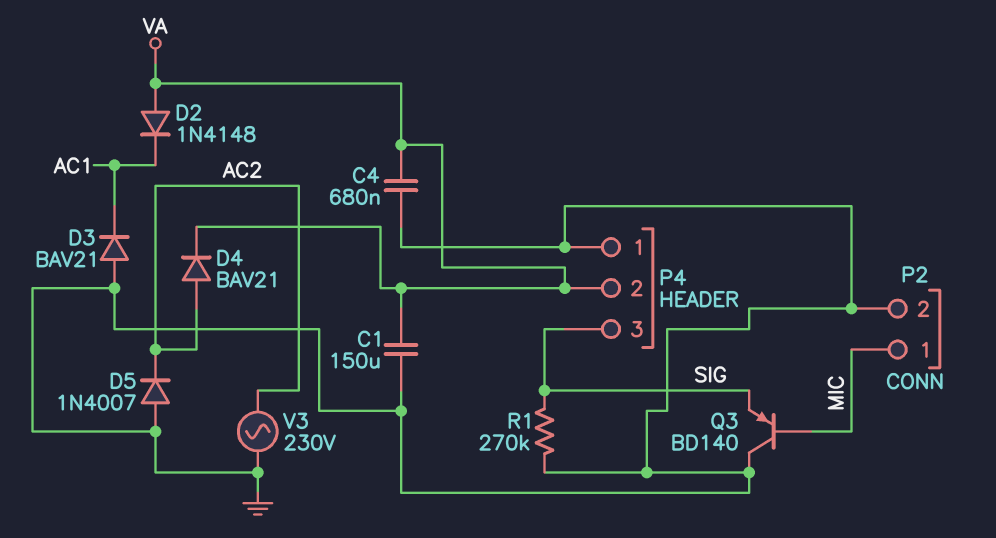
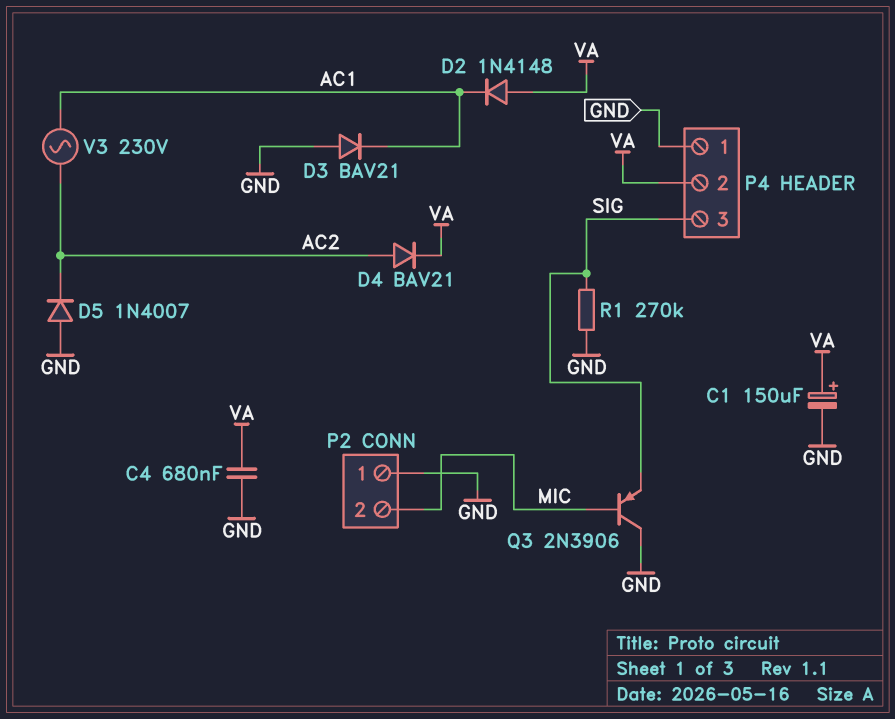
C1: 150uF (GND, VA) -> 150uF (plus VA, minus GND)
P2 pin 1: MIC -> GND
P2 pin 2: GND -> MIC
Q3: PNP BD140 (B MIC, C GND, E SIG) -> PNP 2N3906 (B MIC, C GND, E SIG)
V3: AC 230V (AC2, GND) -> AC 230V (AC1, AC2)

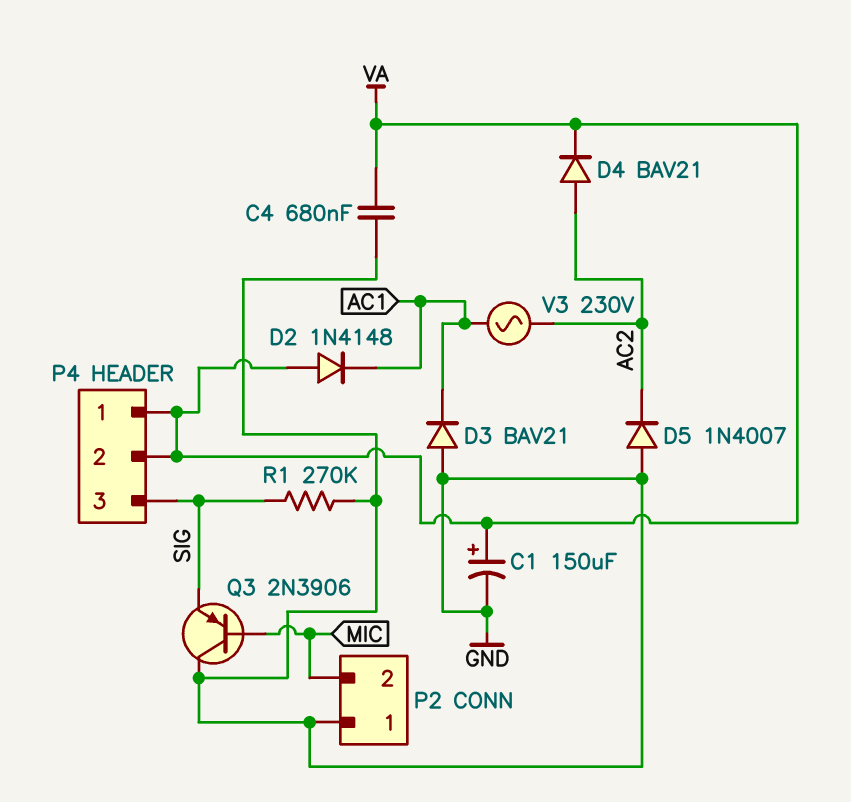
P4 pin 1: GND -> VA

